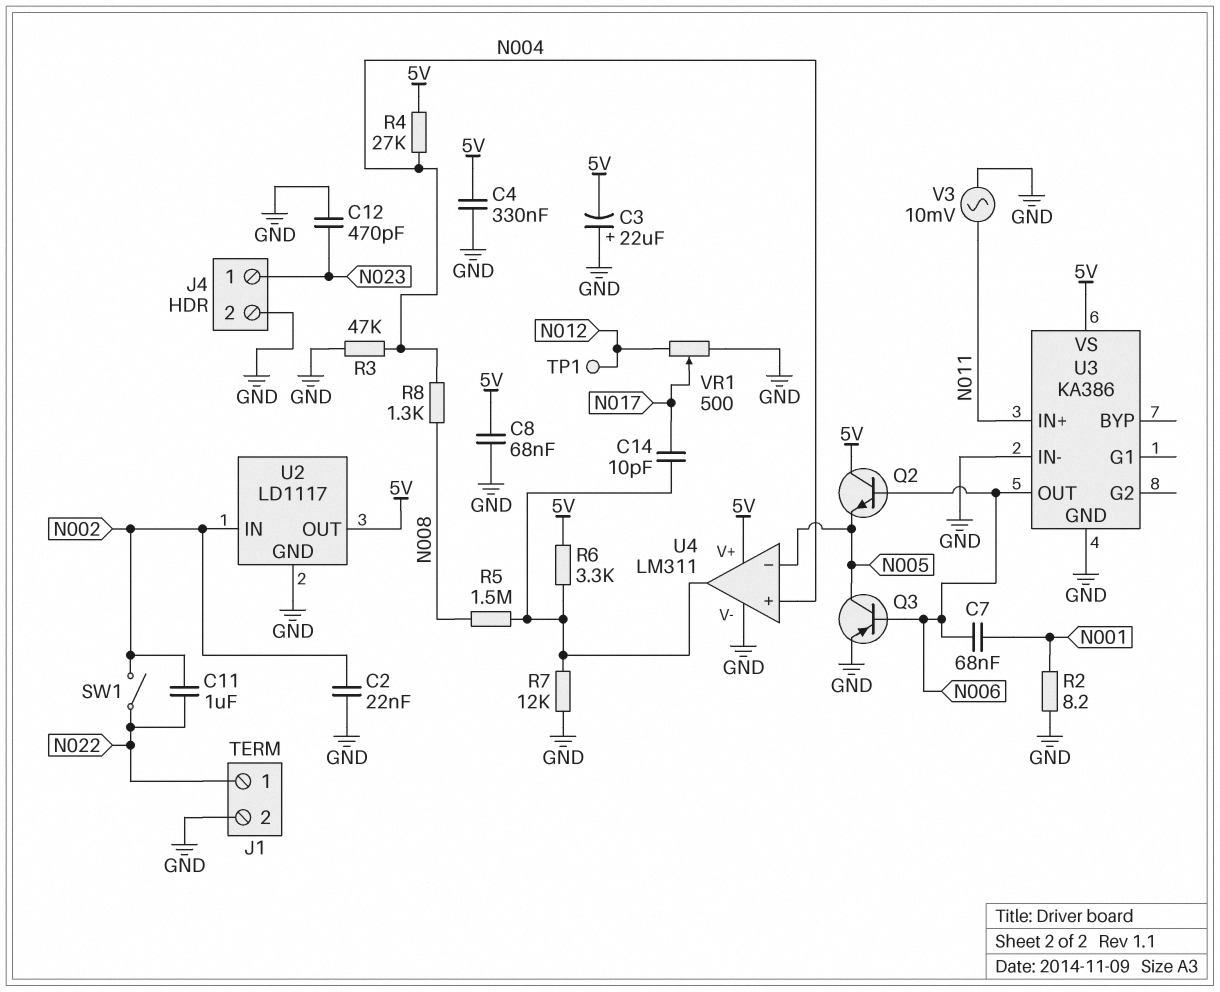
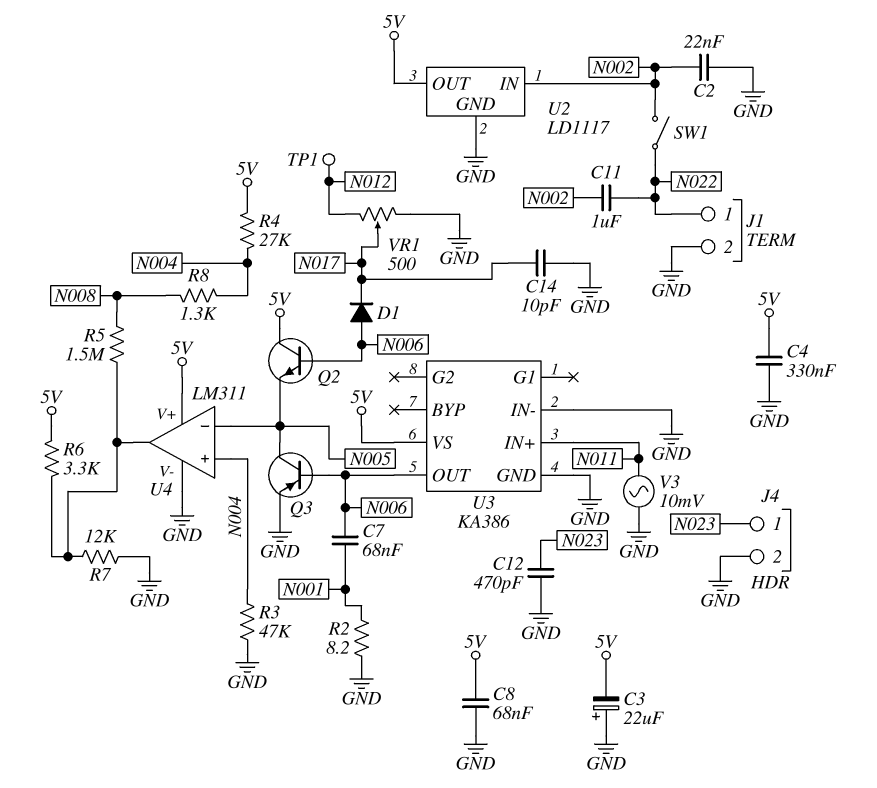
C14: 10pF (N017, U4/out) -> 10pF (GND, N017)
D1: none -> diode (A N006, K N017)

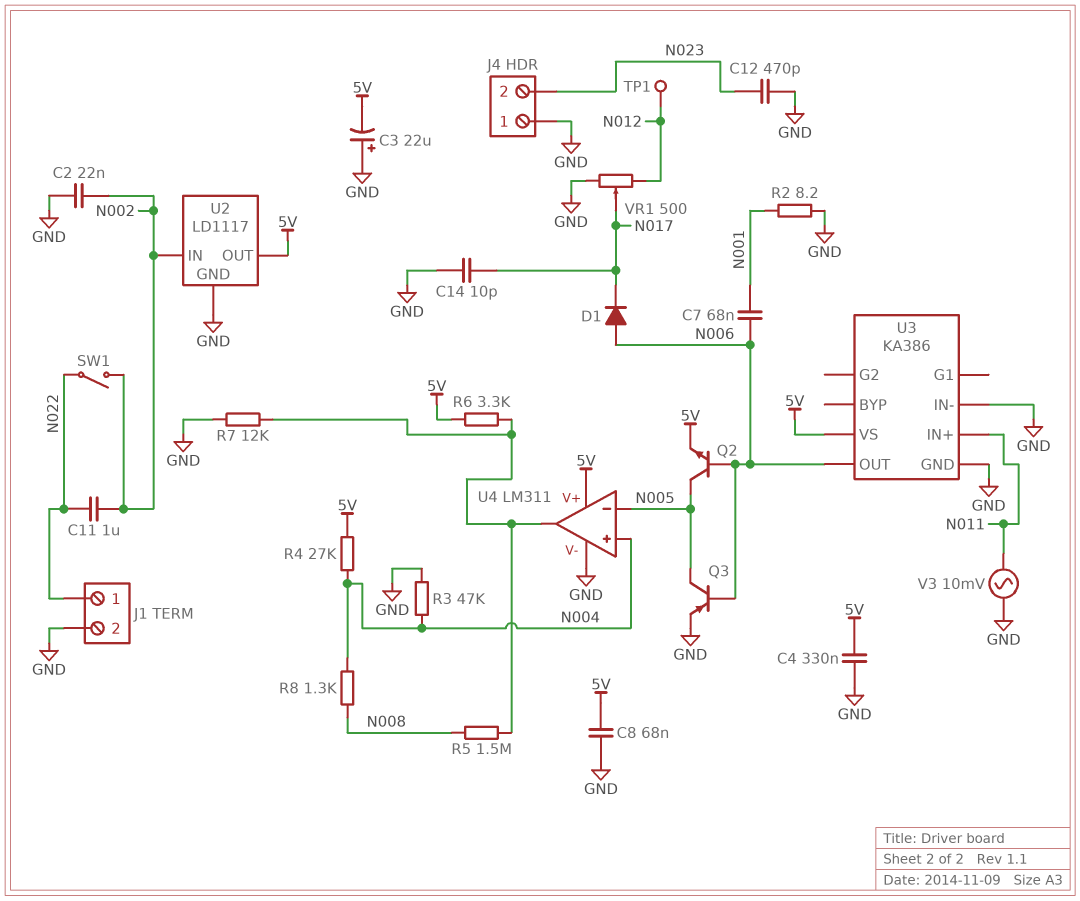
J4 pin 1: N023 -> GND
J4 pin 2: GND -> N023
Q2: NPN (B N006, C 5V, E N005) -> NPN (B N006, C N005, E 5V)

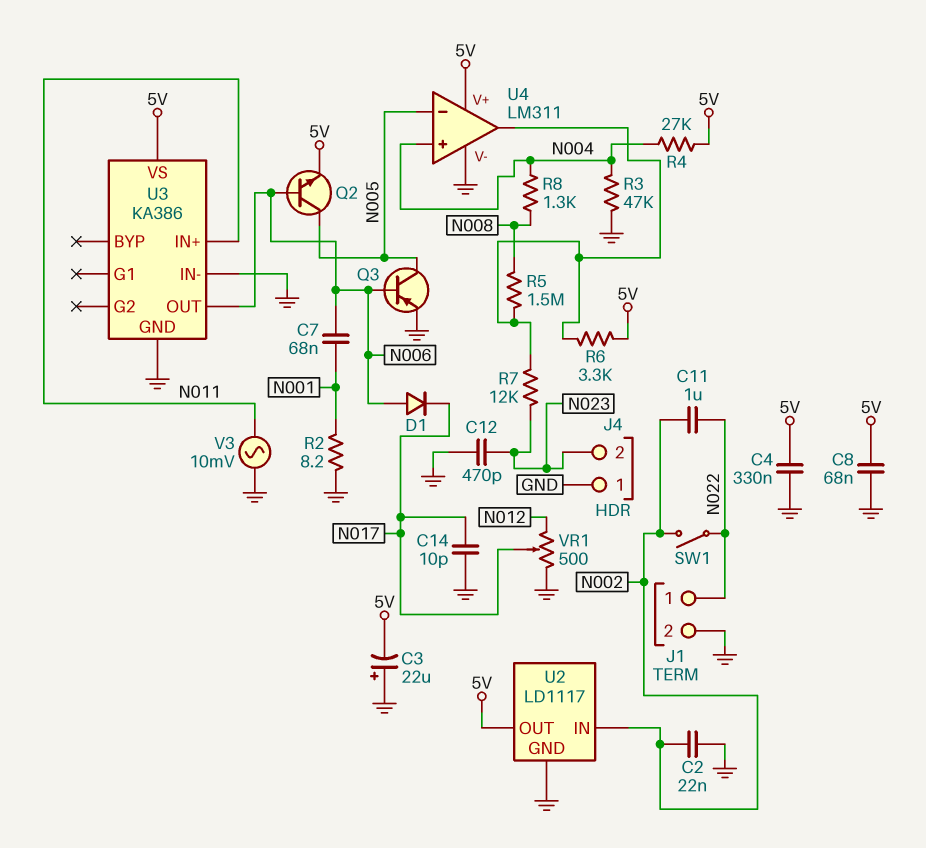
R7: 12k (GND, U4/out) -> 12k (N023, U4/out)
TP1: test point (N012) -> none

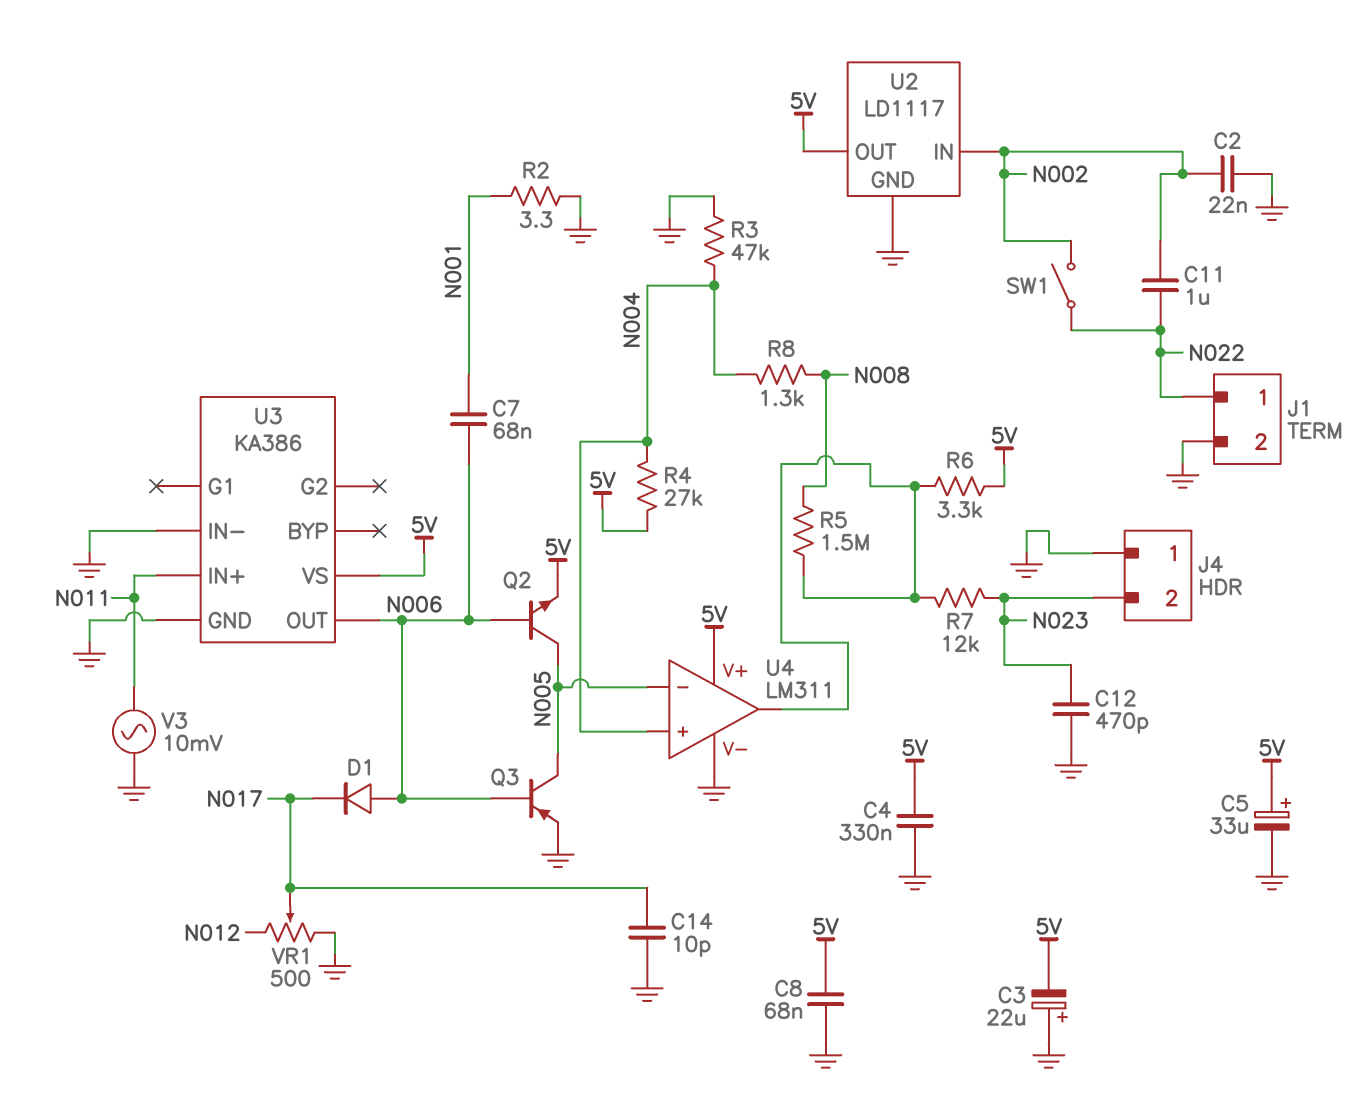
C5: none -> 33uF (plus 5V, minus GND)
R2: 8.2 (GND, N001) -> 3.3 (GND, N001)

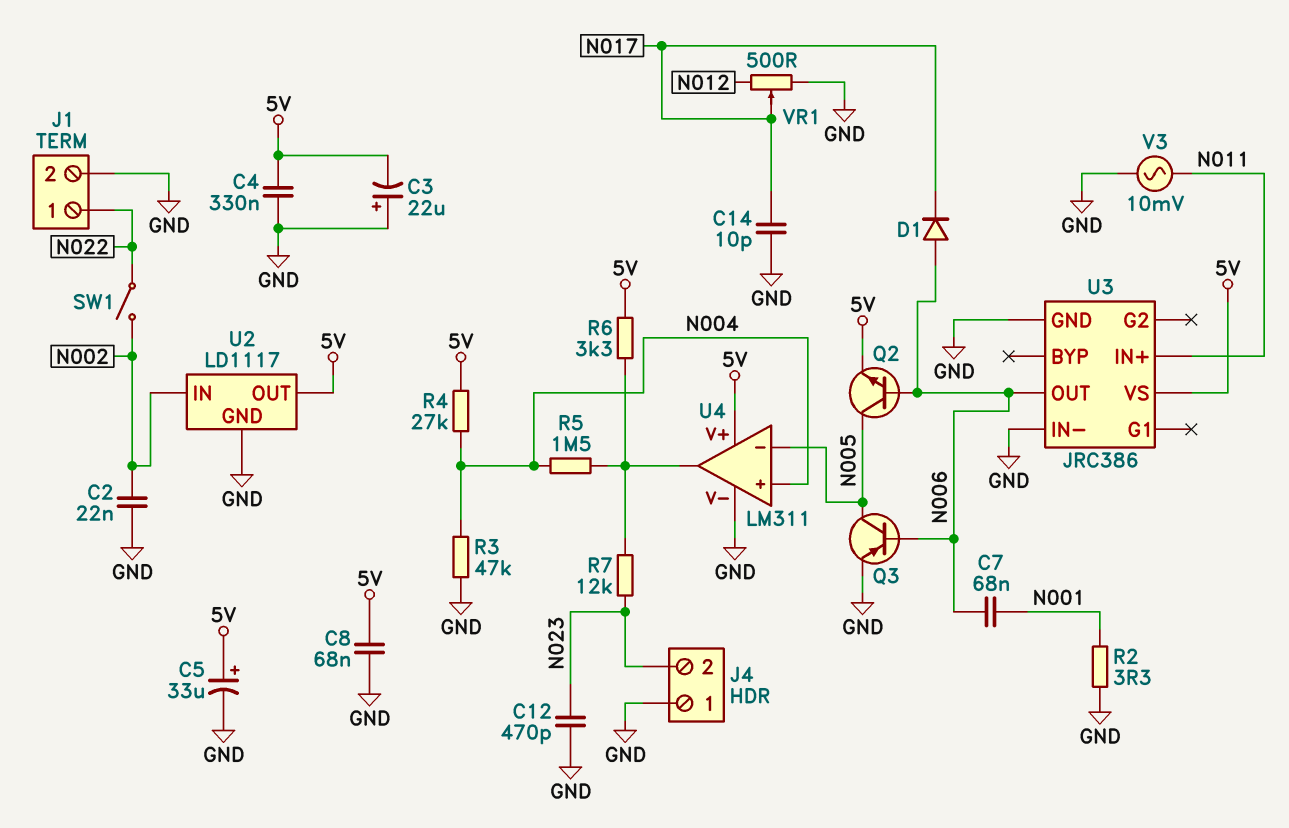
C11: 1uF (N002, N022) -> none
R5: 1.5M (N008, U4/out) -> 1.5M (N004, U4/out)
R8: 1.3k (N004, N008) -> none
U3: KA386 -> JRC386

